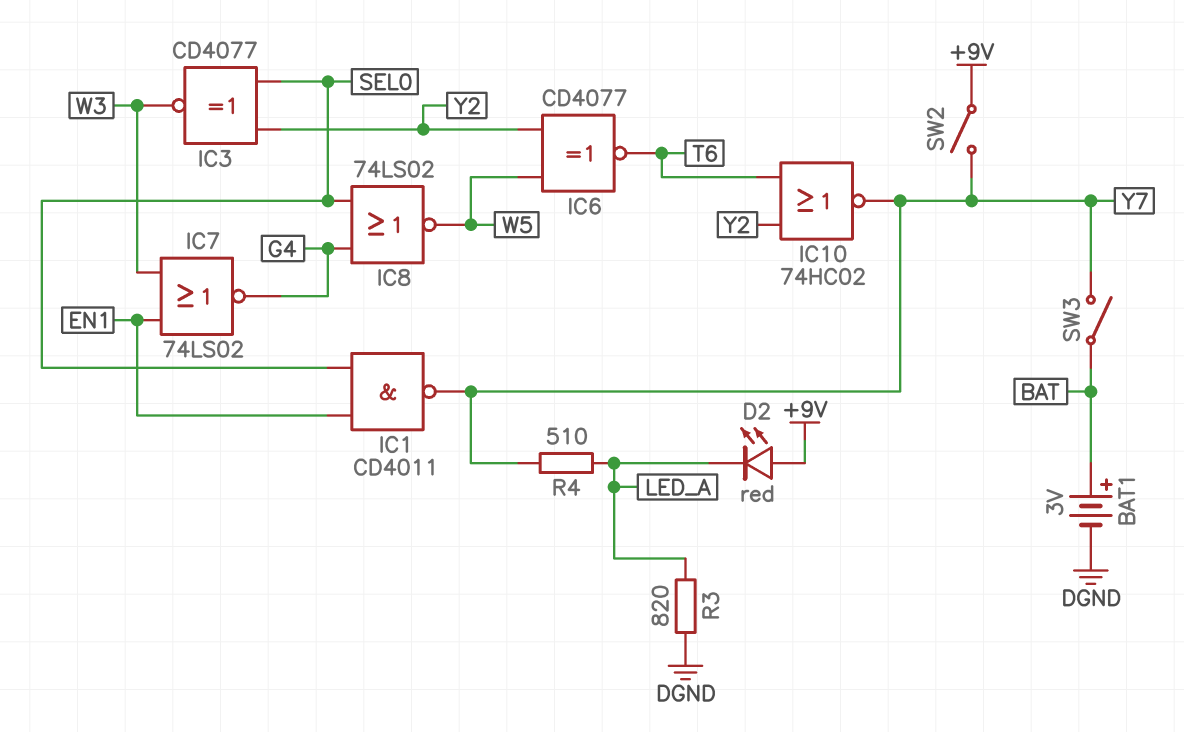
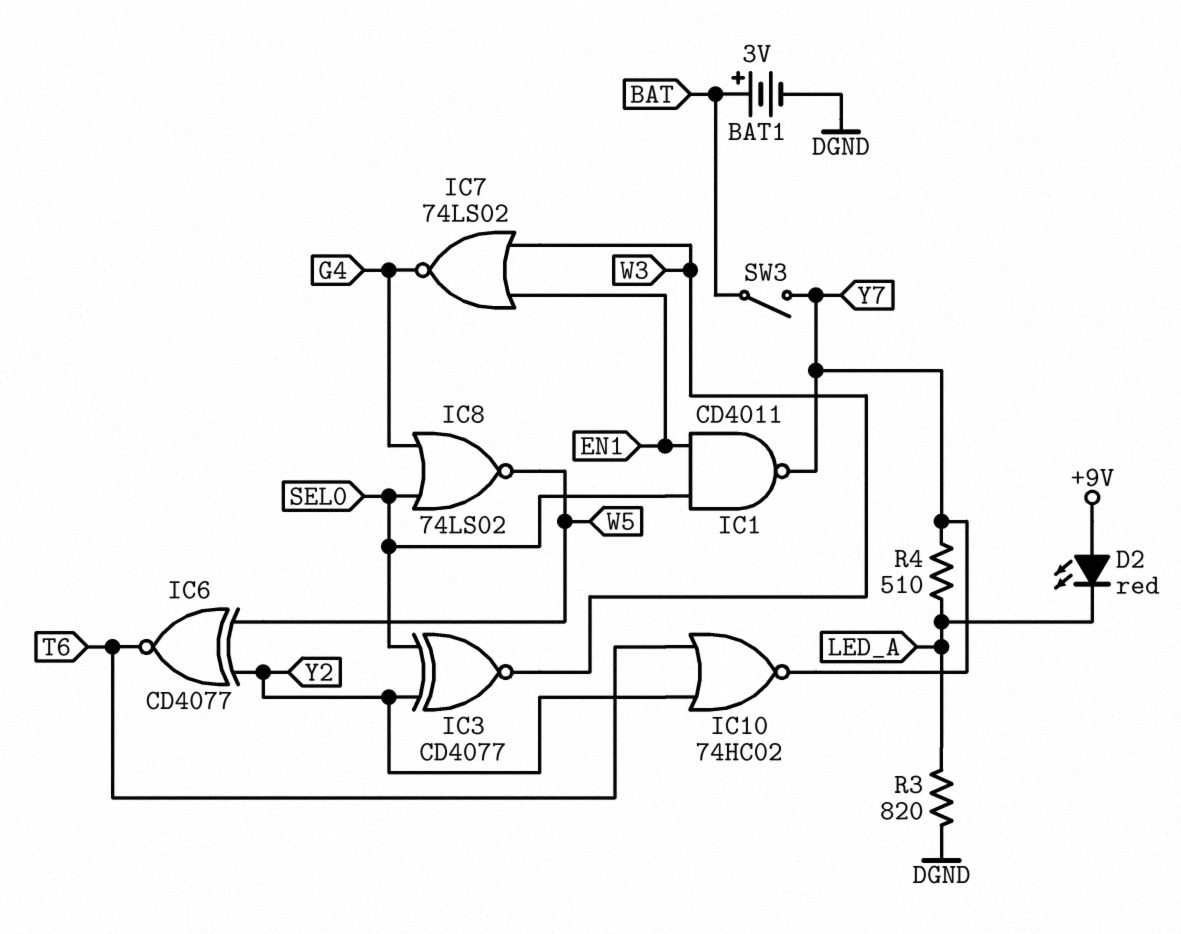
SW2: switch (+9V, Y7) -> none

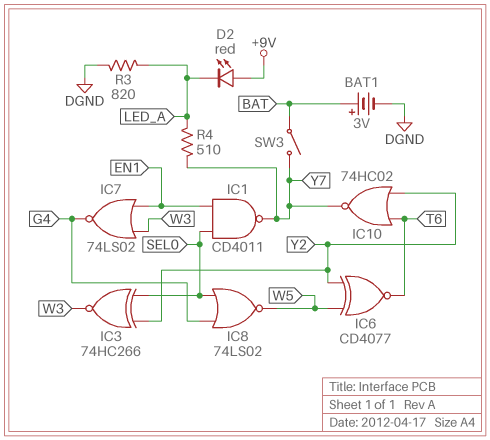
IC3: XNOR CD4077 (in SEL0, in Y2, out W3) -> XNOR 74HC266 (in SEL0, in Y2, out W3)

